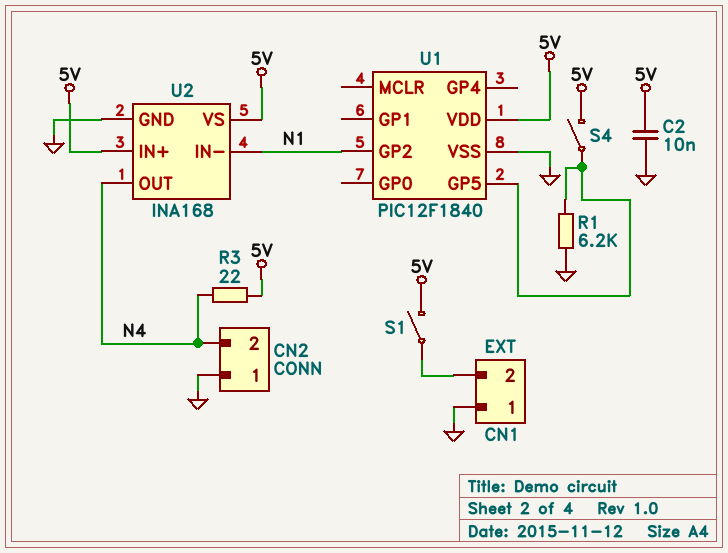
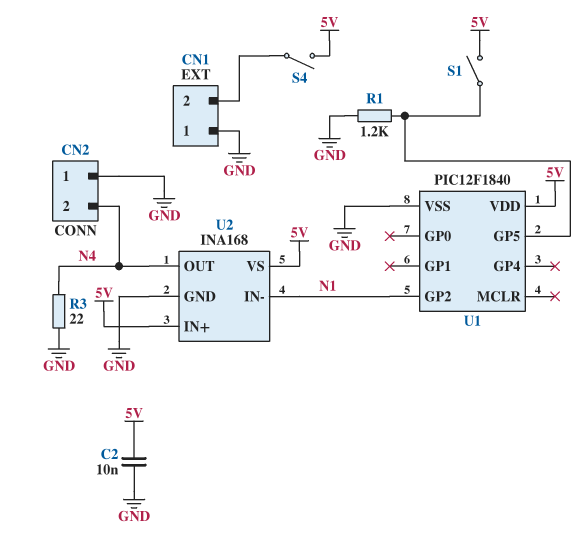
R1: 6.2k (GND, U1/GP5) -> 1.2k (GND, U1/GP5)
R3: 22 (5V, N4) -> 22 (GND, N4)
S1: switch (5V, CN1/2) -> switch (5V, U1/GP5)
S4: switch (5V, U1/GP5) -> switch (5V, CN1/2)

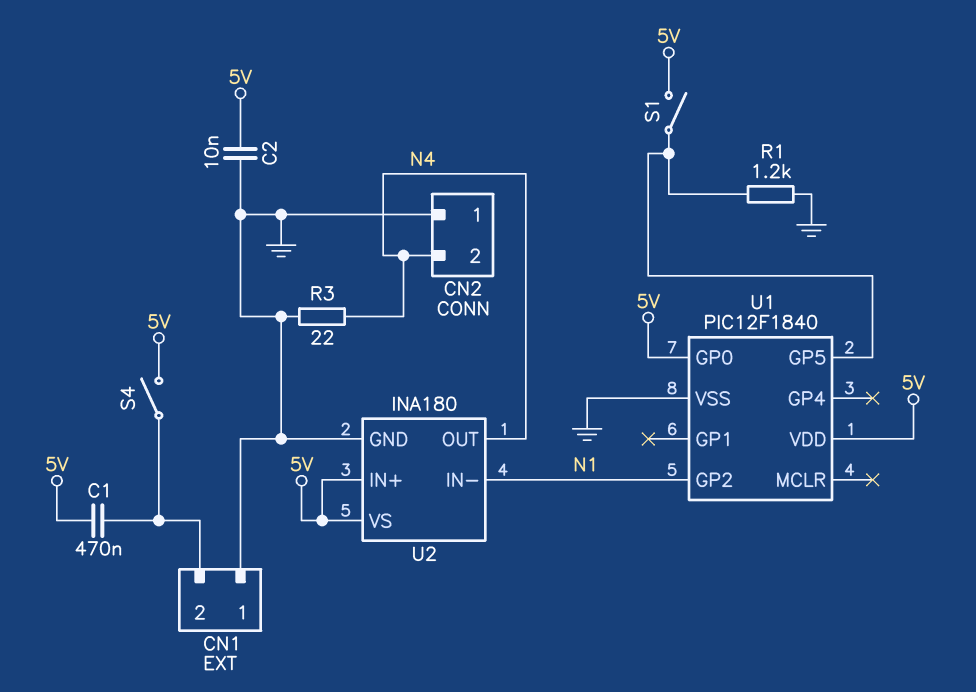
C1: none -> 470nF (5V, CN1/2)
U1 pin GP0: none -> 5V
U2: INA168 -> INA180

